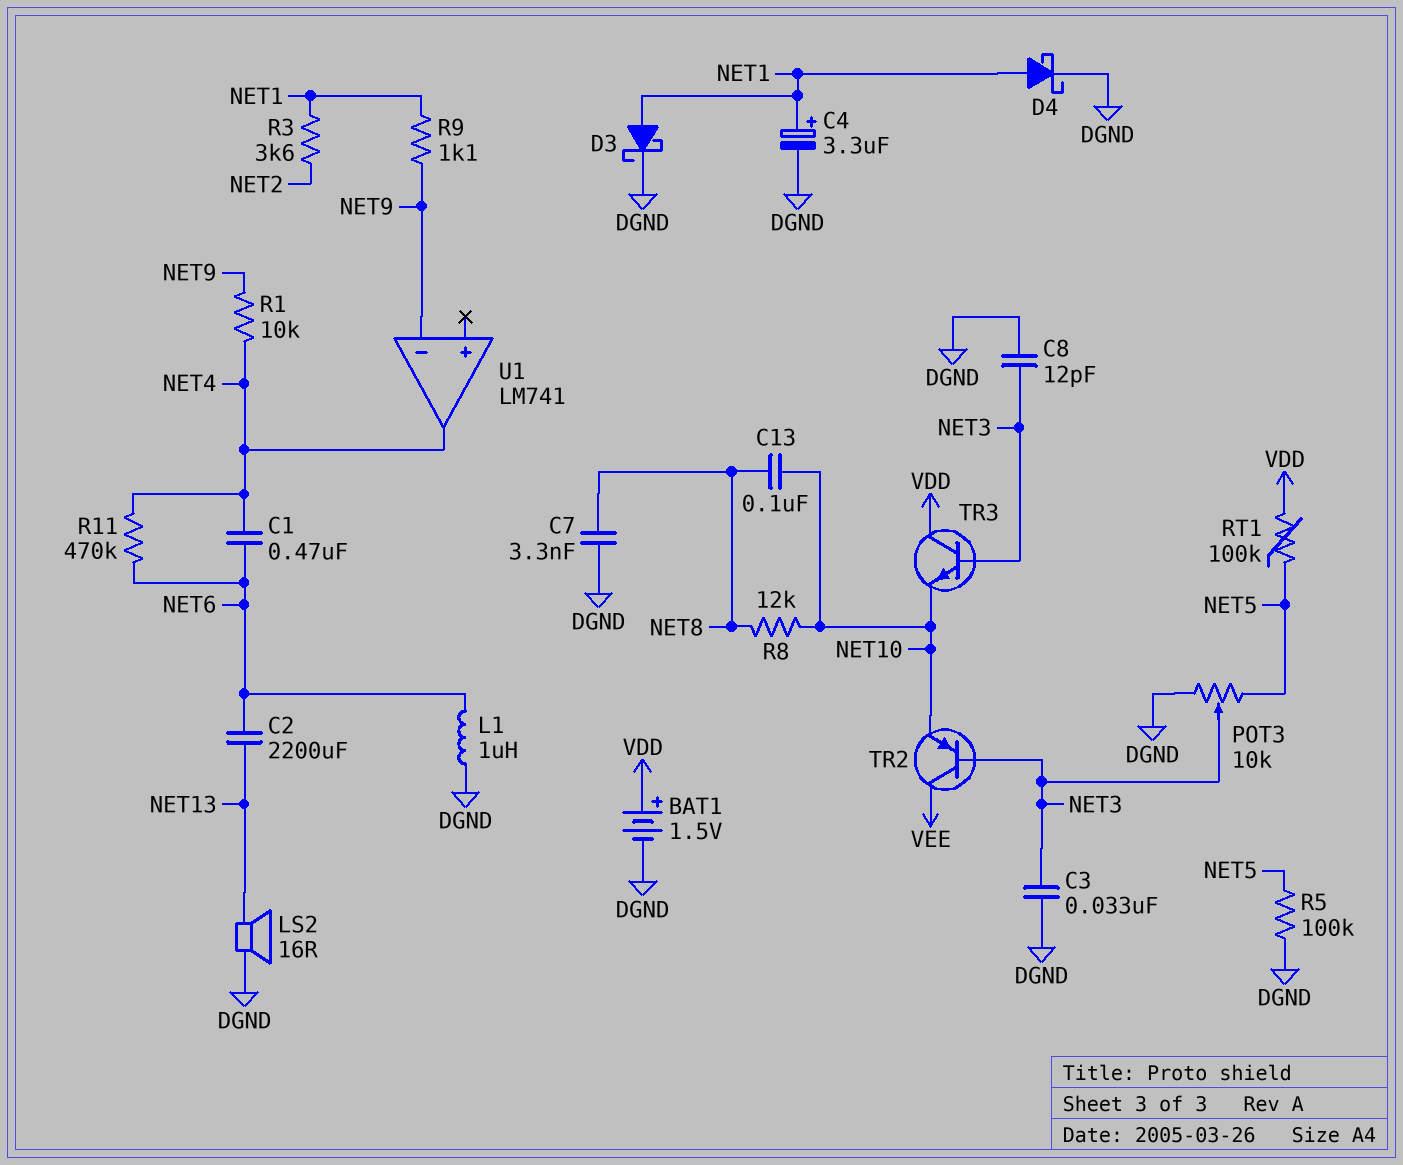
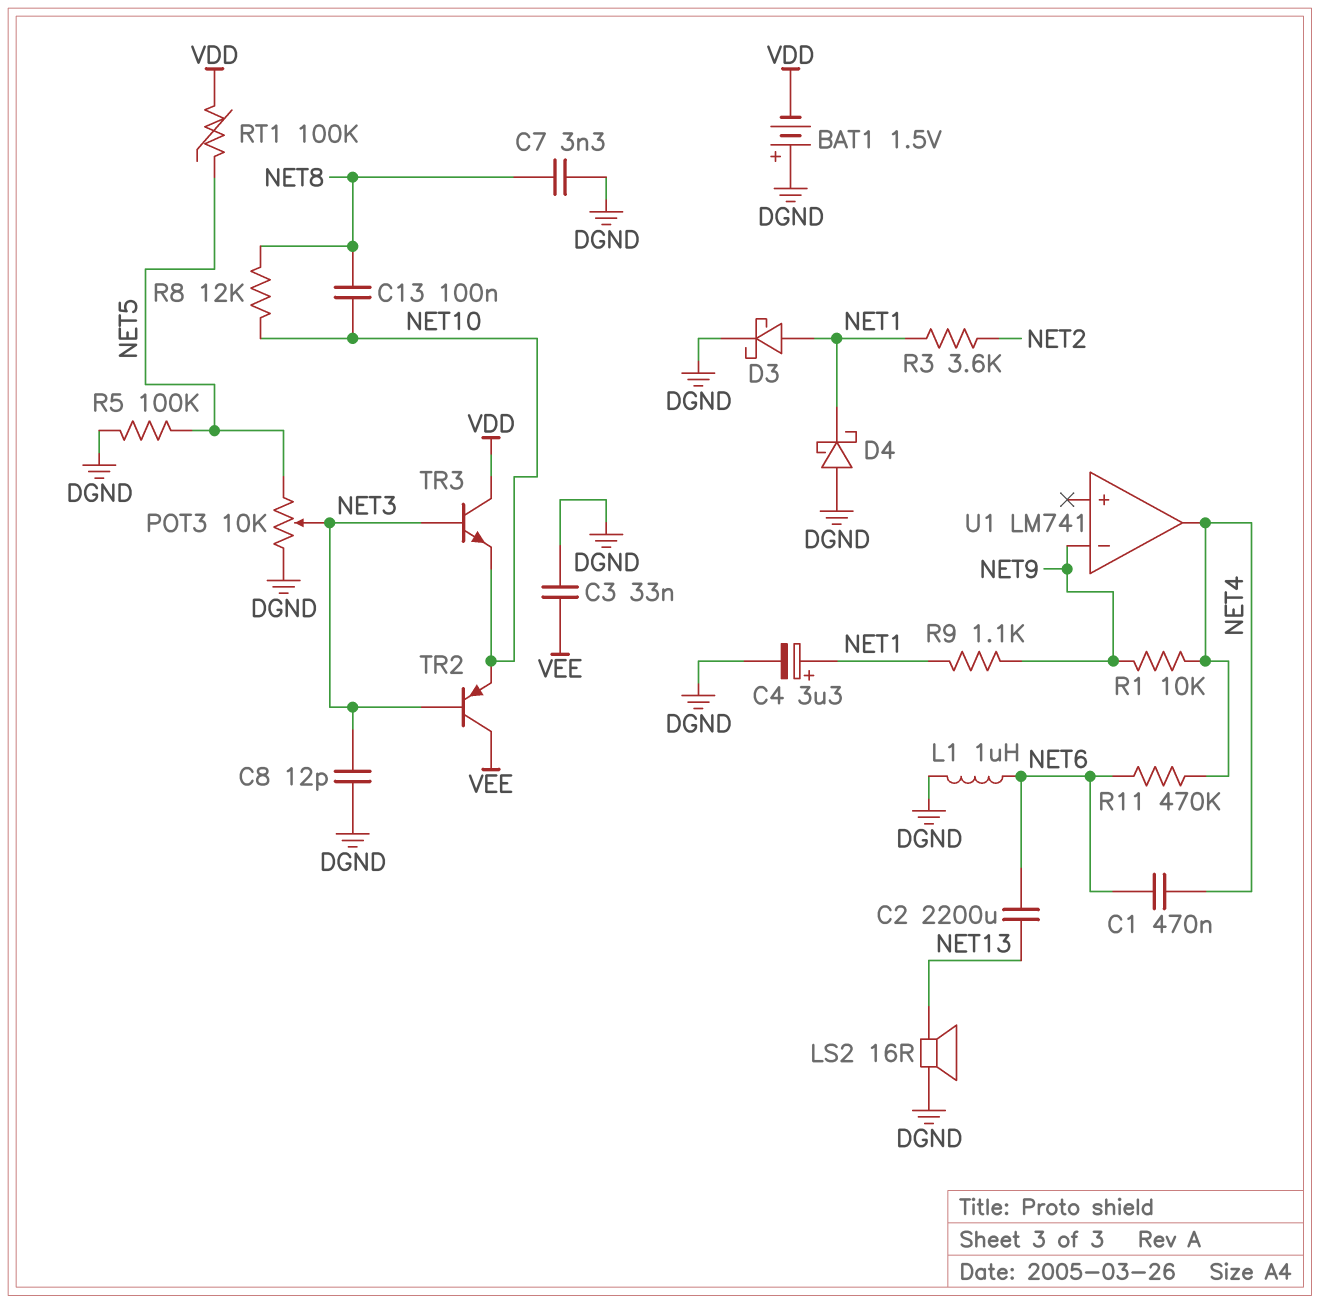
BAT1: 1.5V (plus VDD, minus DGND) -> 1.5V (plus DGND, minus VDD)
C3: 33nF (DGND, NET3) -> 33nF (DGND, VEE)
D4: schottky (A NET1, K DGND) -> schottky (A DGND, K NET1)

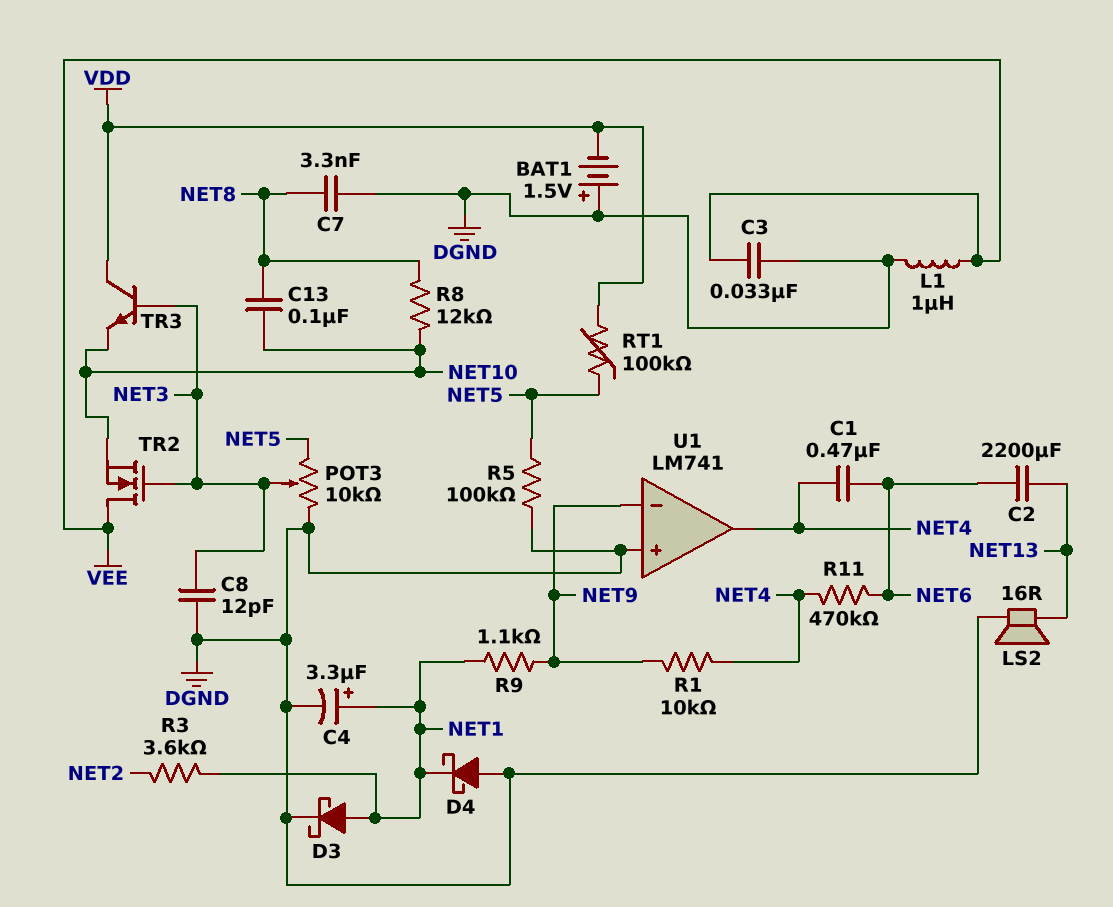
L1: 1uH (DGND, NET6) -> 1uH (DGND, VEE)
TR2: PNP (B NET3, C VEE, E NET10) -> NMOS (G NET3, D VEE, S NET10)
U1 pin in+: none -> DGND

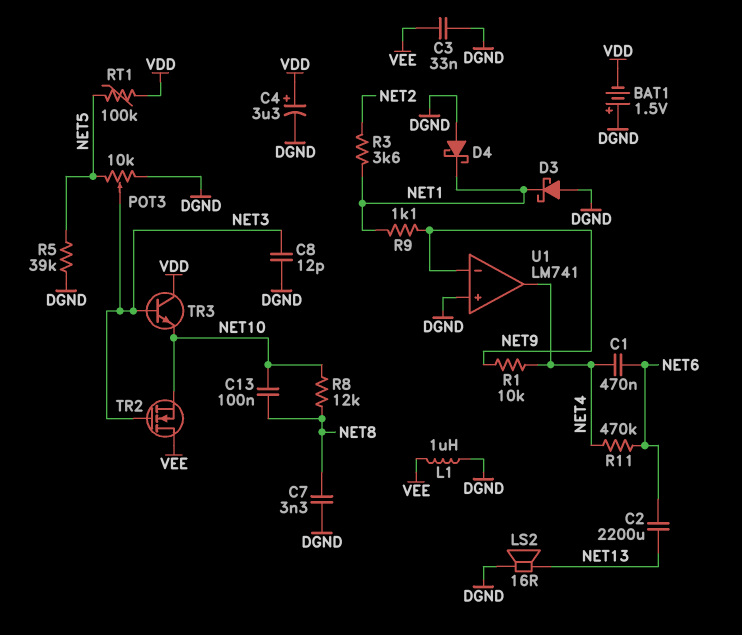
C4: 3.3uF (plus NET1, minus DGND) -> 3.3uF (plus VDD, minus DGND)
D3: schottky (A NET1, K DGND) -> schottky (A DGND, K NET1)
R5: 100k (DGND, NET5) -> 39k (DGND, NET5)

